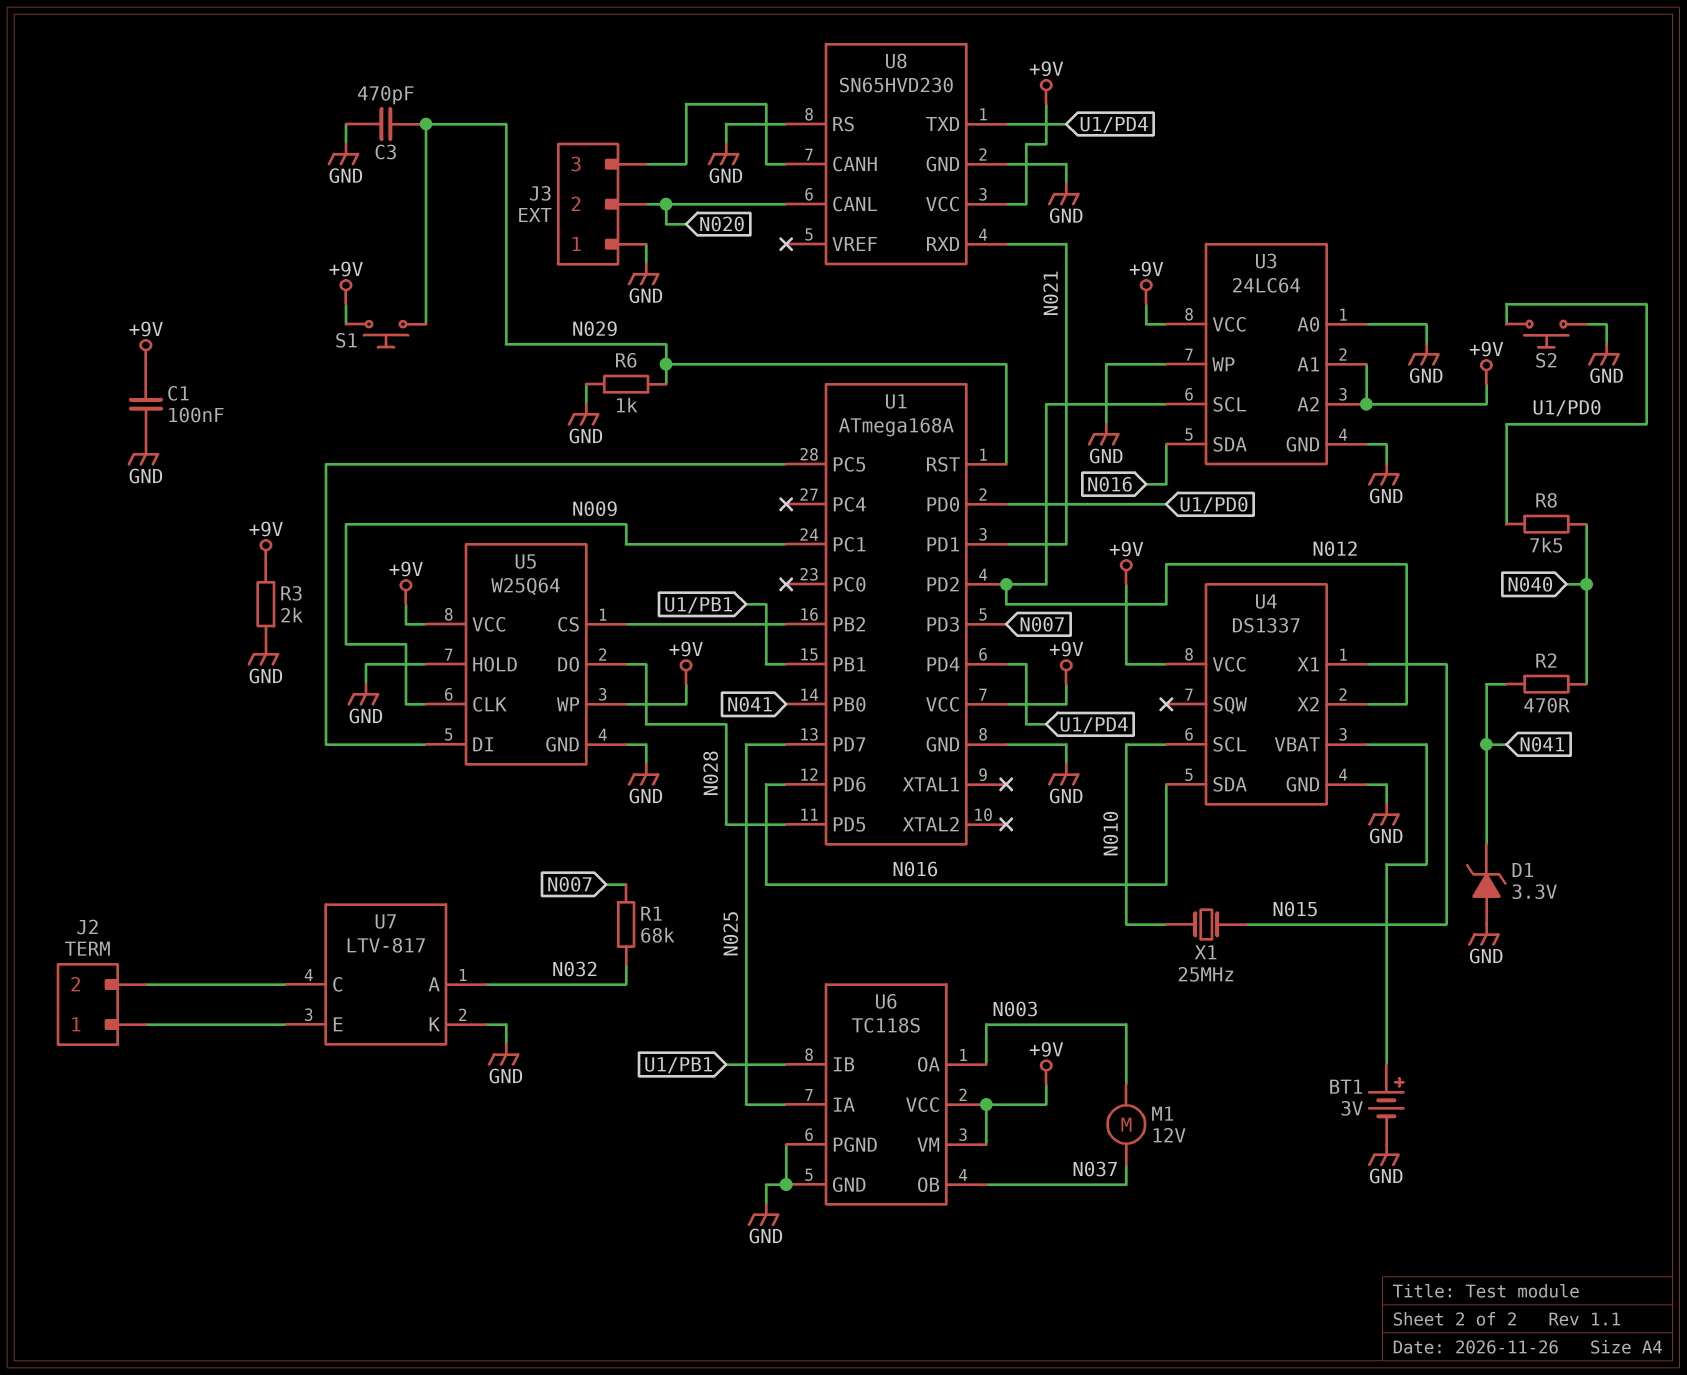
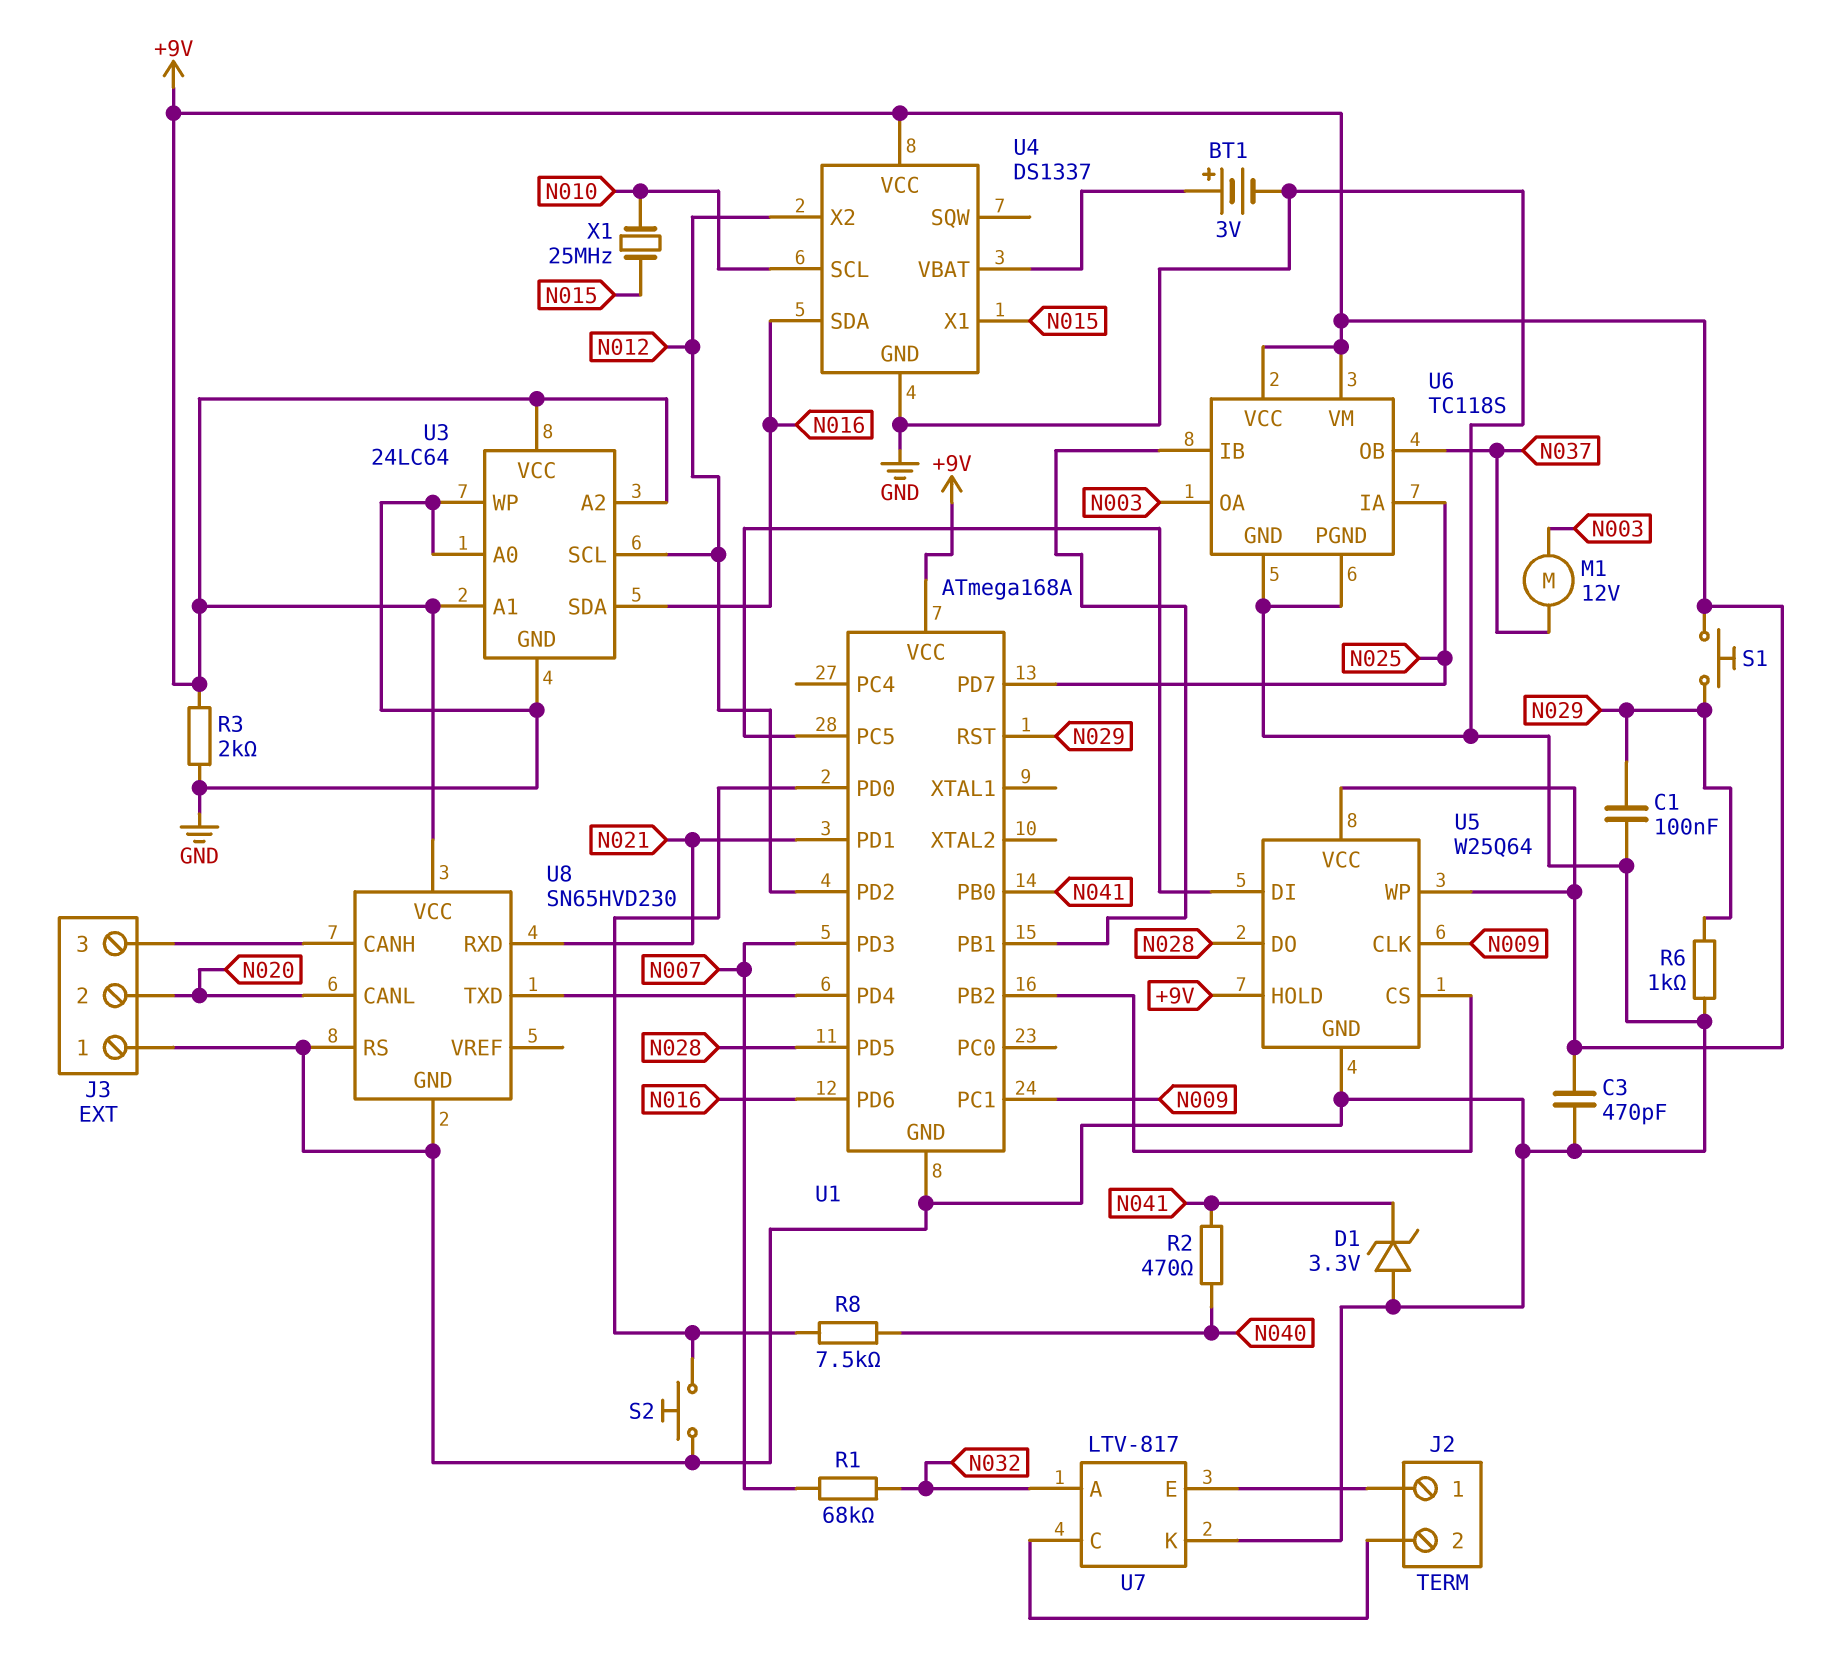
C1: 100nF (+9V, GND) -> 100nF (GND, N029)
C3: 470pF (GND, N029) -> 470pF (+9V, GND)
U5 pin HOLD: GND -> +9V

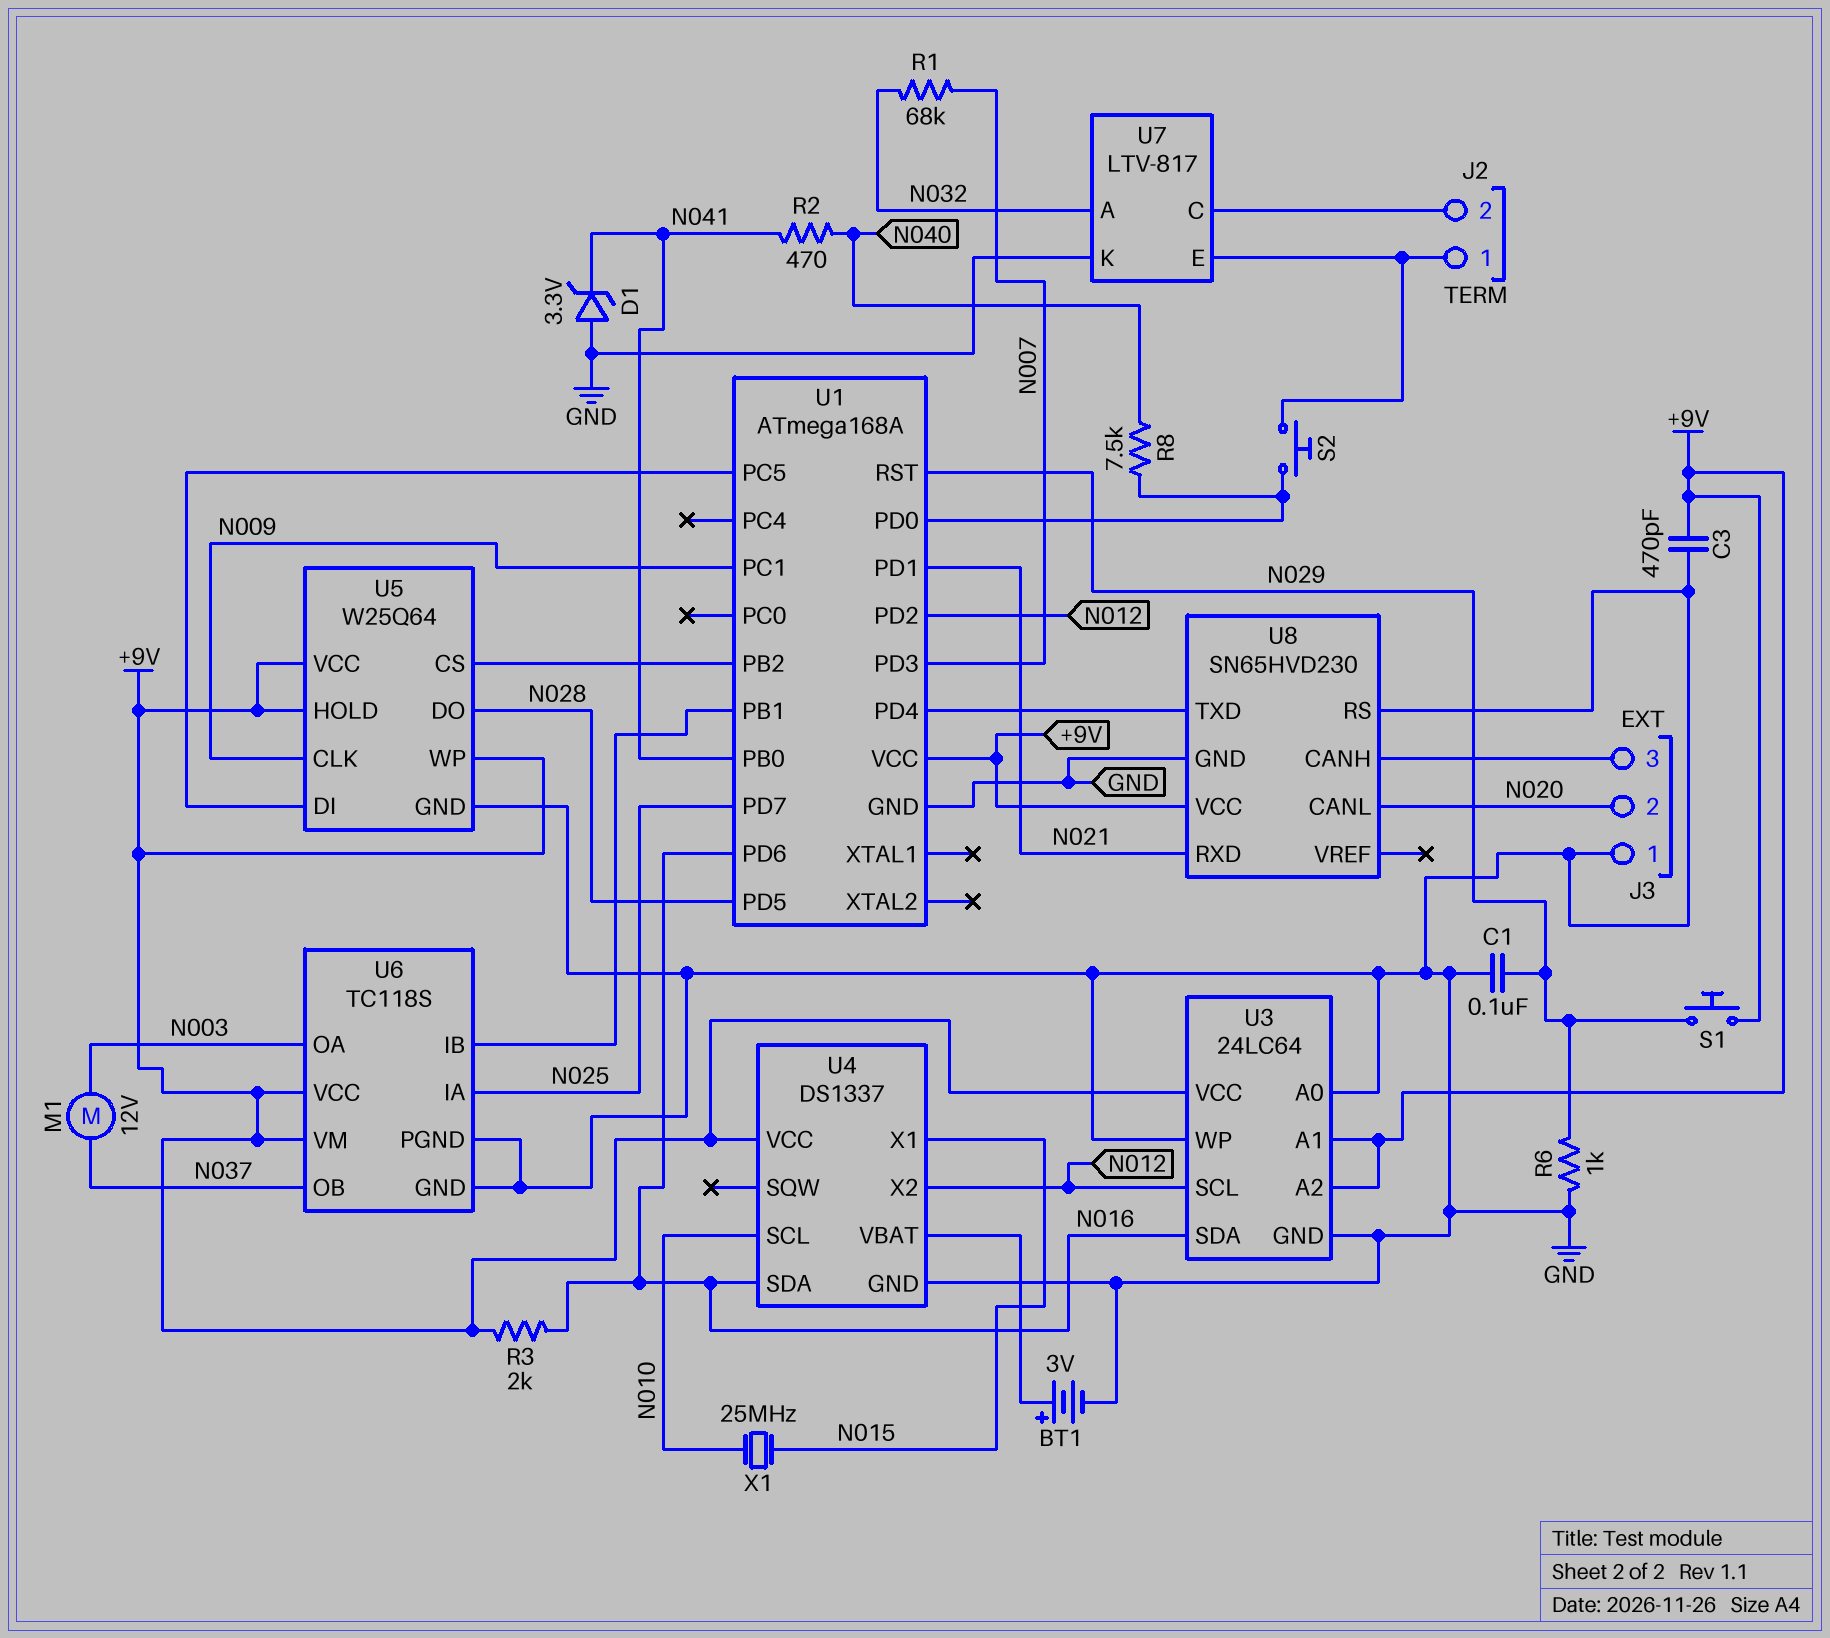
R3: 2k (+9V, GND) -> 2k (+9V, N016)
S2: button (GND, U1/PD0) -> button (J2/1, U1/PD0)

